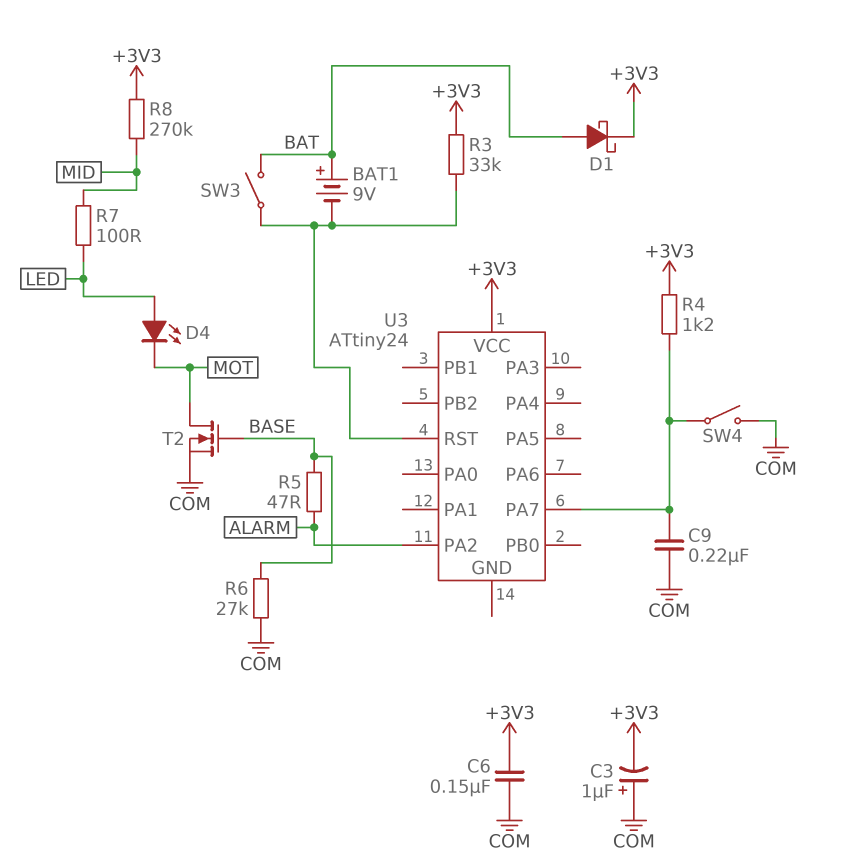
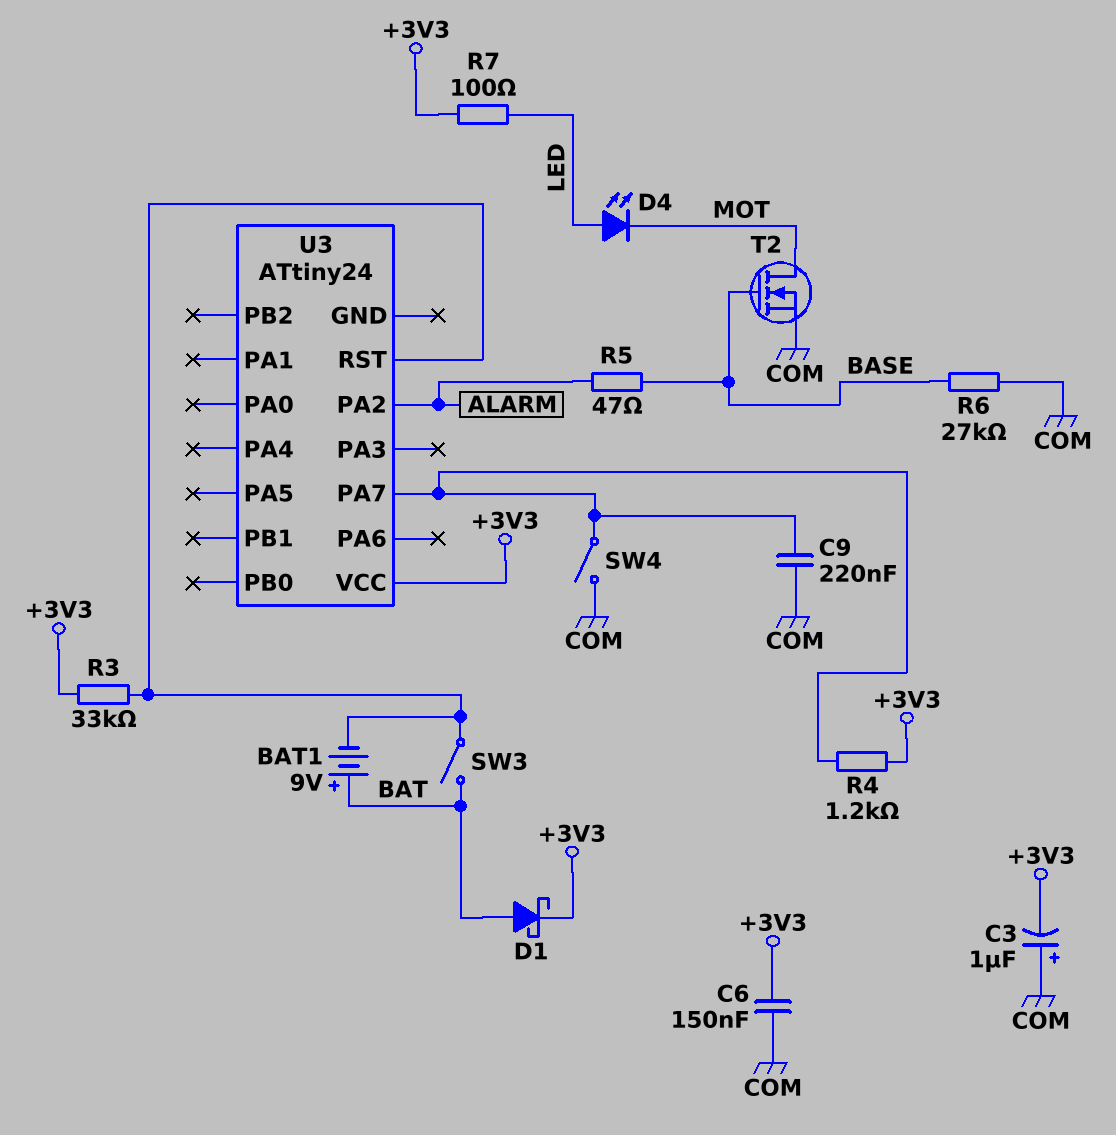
R7: 100 (LED, MID) -> 100 (+3V3, LED)
R8: 270k (+3V3, MID) -> none

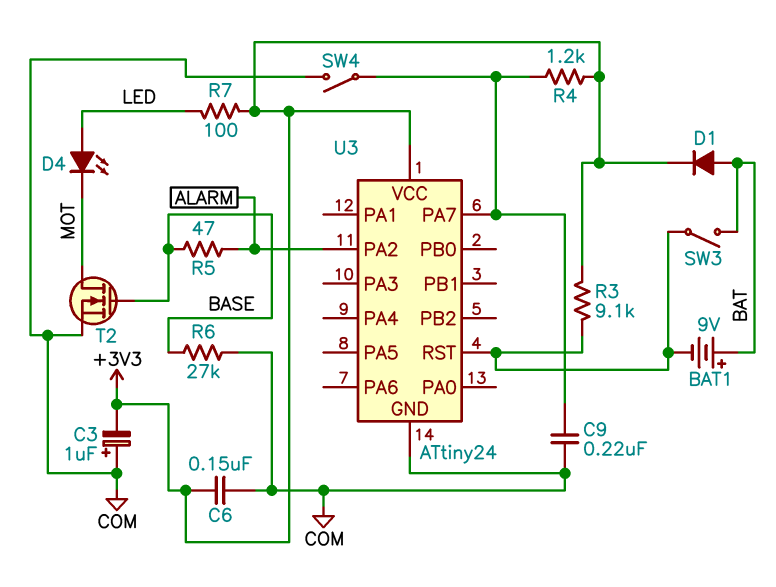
D1: schottky (A BAT, K +3V3) -> diode (A BAT, K +3V3)
R3: 33k (+3V3, U3/RST) -> 9.1k (+3V3, U3/RST)
U3 pin GND: none -> COM

